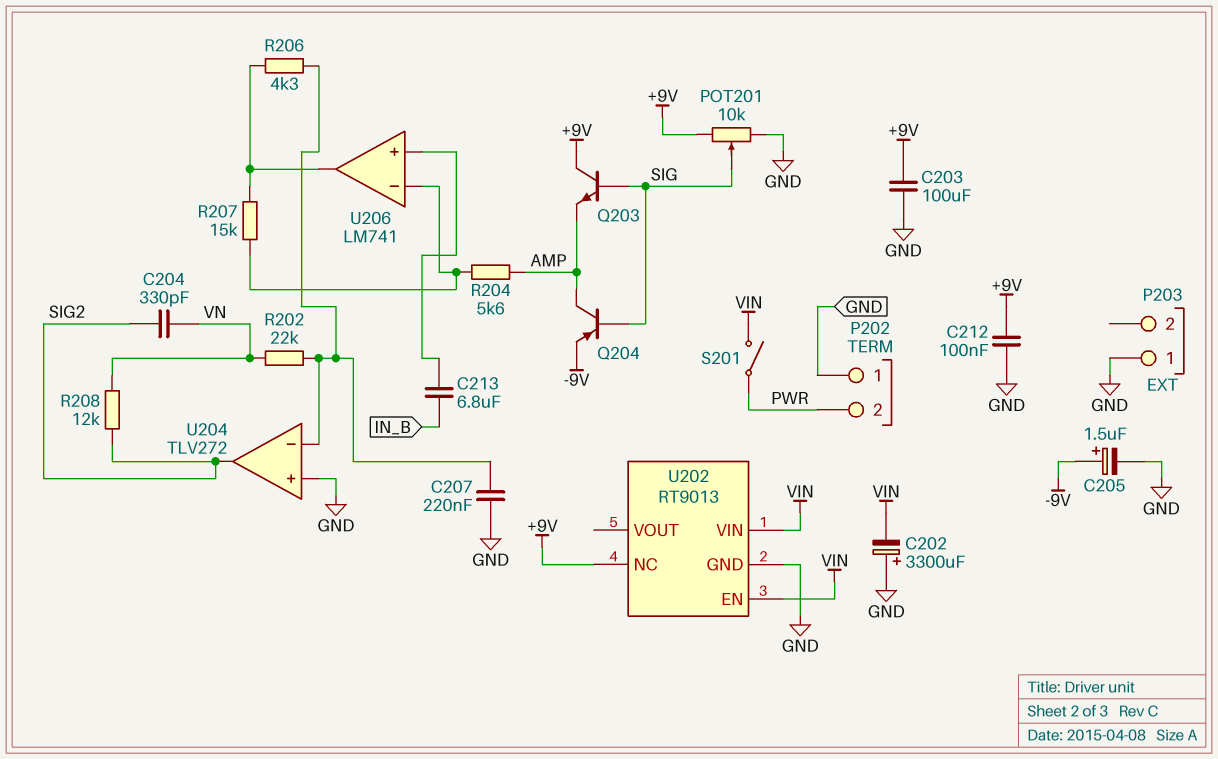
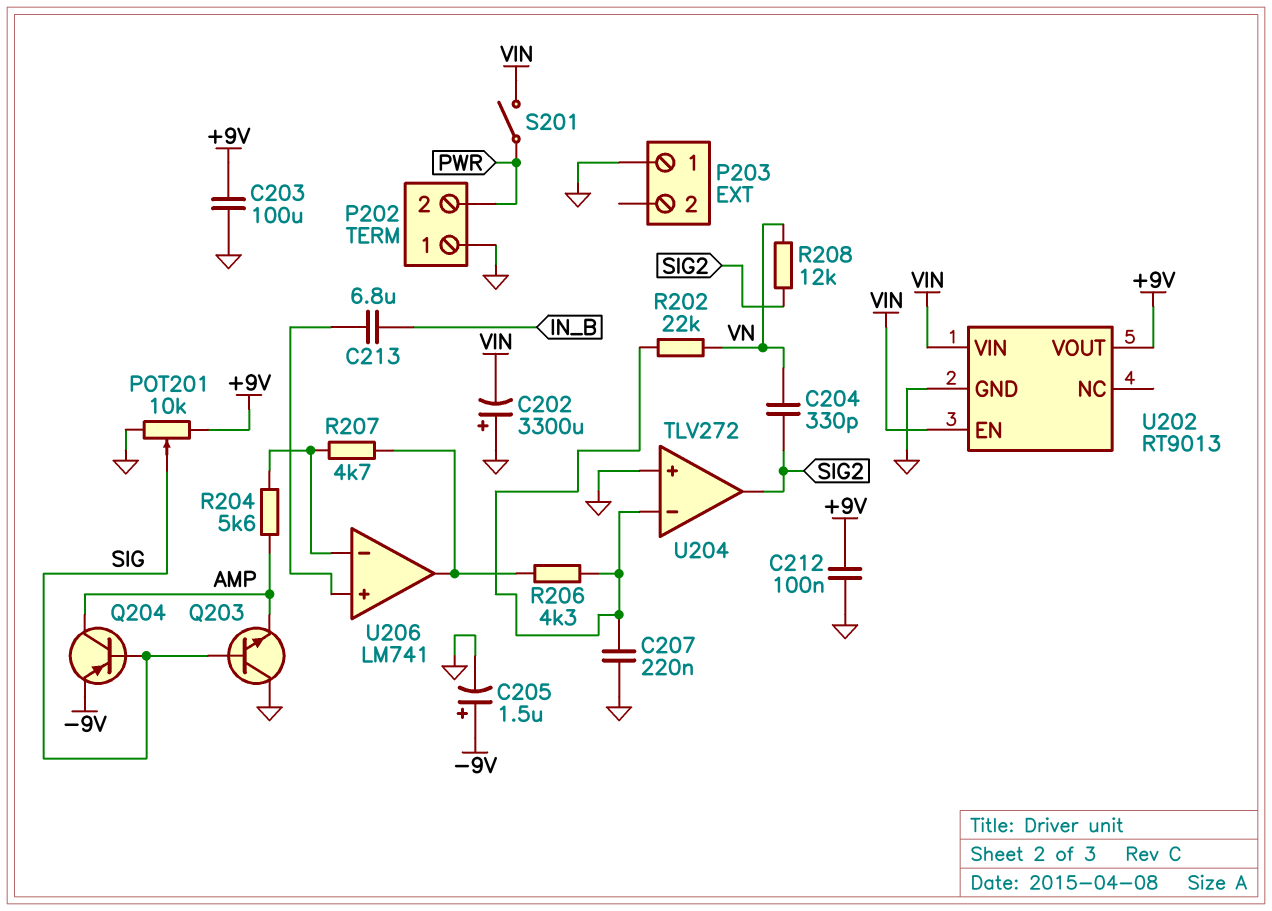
Q203: NPN (B SIG, C +9V, E AMP) -> NPN (B SIG, C GND, E AMP)
R207: 15k (U206/in-, U206/out) -> 4.7k (U206/in-, U206/out)
U202 pin NC: +9V -> none
U202 pin VOUT: none -> +9V

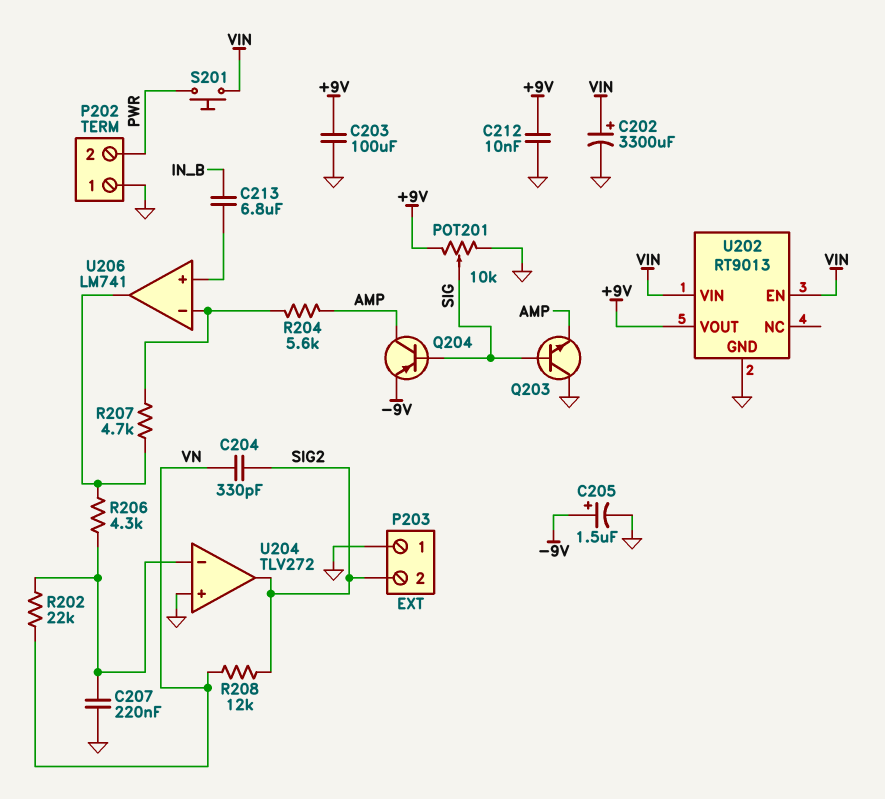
C202: 3300uF (plus GND, minus VIN) -> 3300uF (plus VIN, minus GND)
C212: 100nF (+9V, GND) -> 10nF (+9V, GND)
P203 pin 2: none -> SIG2
S201: switch (PWR, VIN) -> button (PWR, VIN)

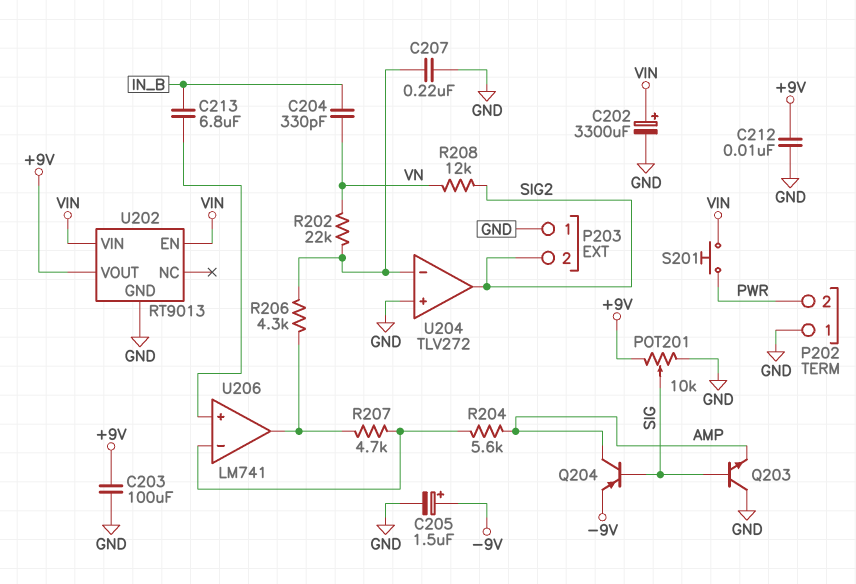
C204: 330pF (SIG2, VN) -> 330pF (IN_B, VN)

